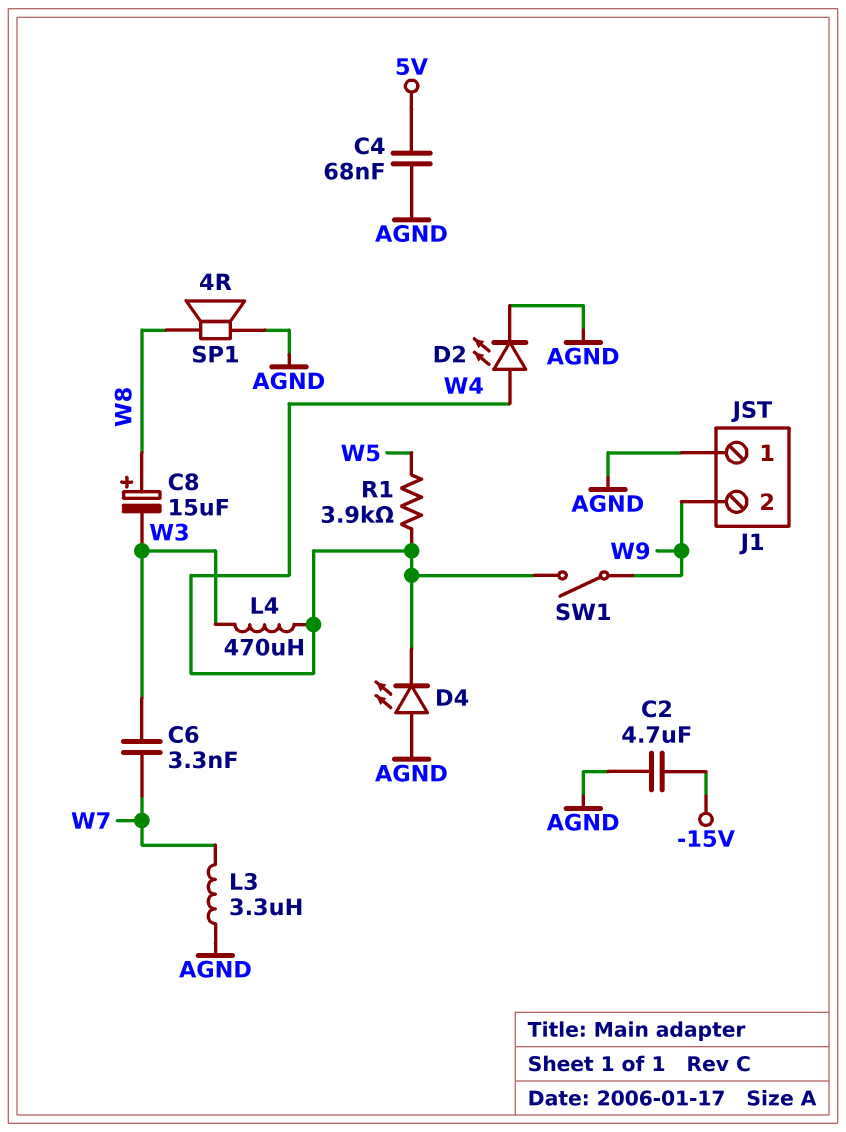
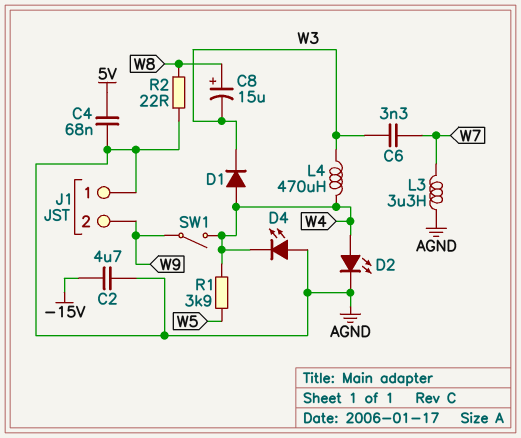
D1: none -> diode (A W4, K W3)
R2: none -> 22 (AGND, W8)
SP1: speaker 4R (AGND, W8) -> none

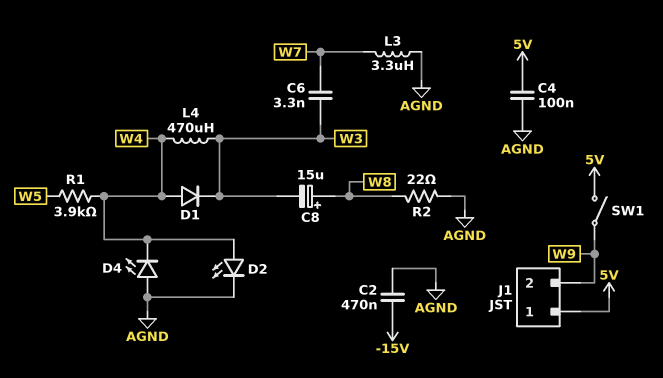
C2: 4.7uF (-15V, AGND) -> 470nF (-15V, AGND)
C4: 68nF (5V, AGND) -> 100nF (5V, AGND)
J1 pin 1: AGND -> 5V
SW1: switch (W4, W9) -> switch (5V, W9)

